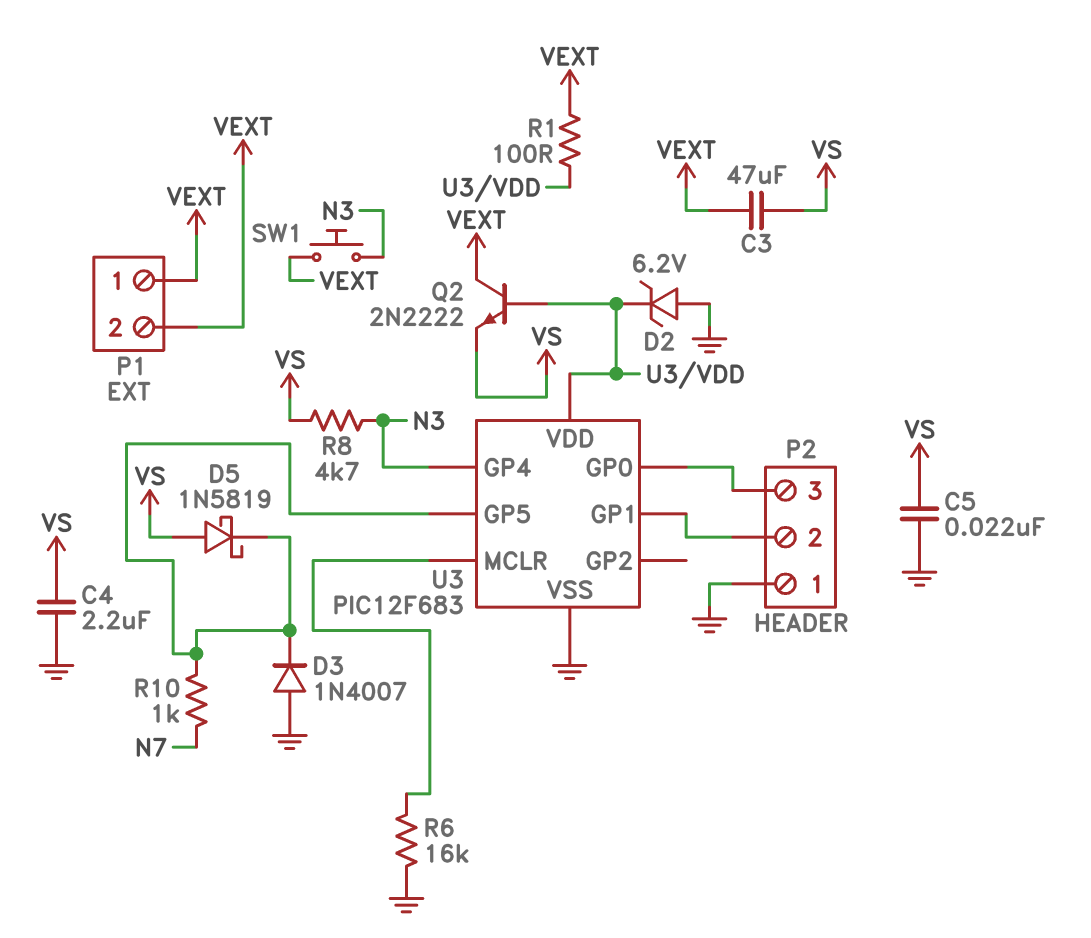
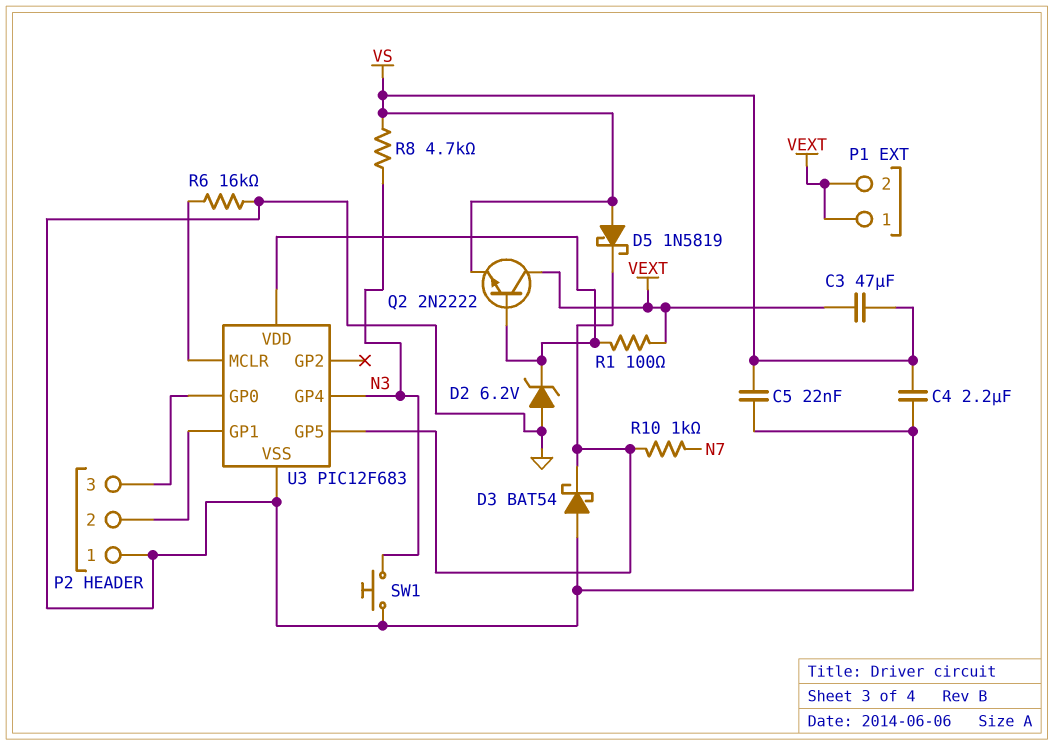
D3: diode 1N4007 (A GND, K U3/GP5) -> schottky BAT54 (A GND, K U3/GP5)
SW1: button (N3, VEXT) -> button (GND, N3)

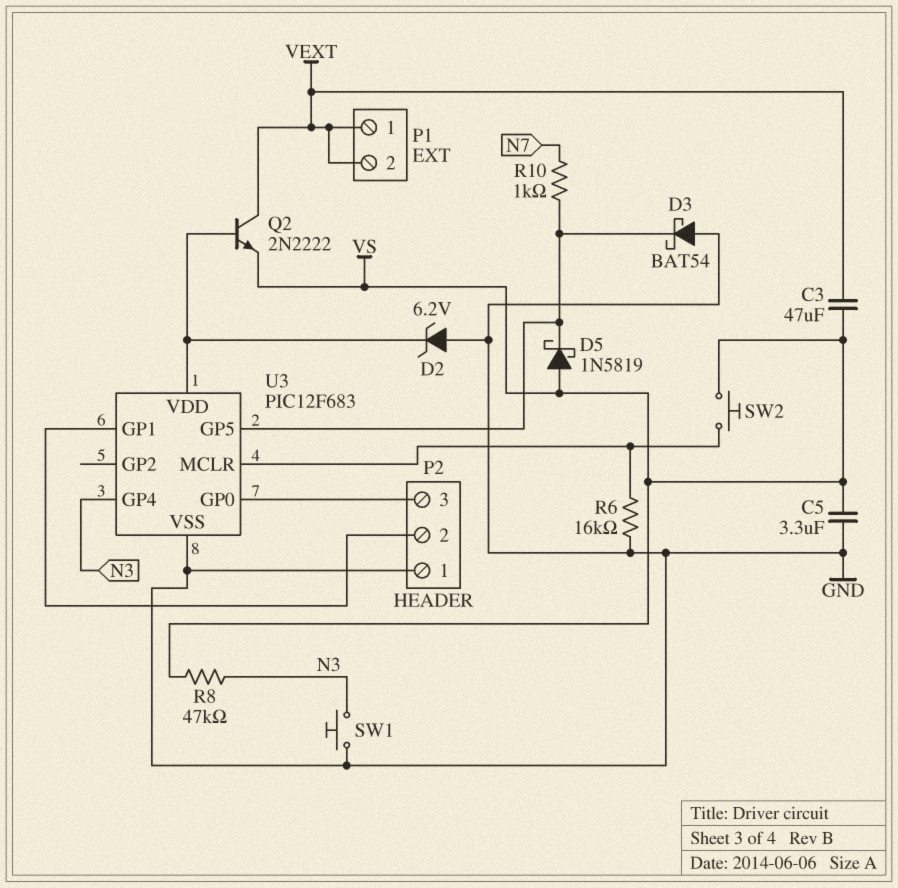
C4: 2.2uF (GND, VS) -> none
C5: 22nF (GND, VS) -> 3.3uF (GND, VS)
R1: 100 (U3/VDD, VEXT) -> none
R8: 4.7k (N3, VS) -> 47k (N3, VS)
SW2: none -> button (U3/MCLR, VS)

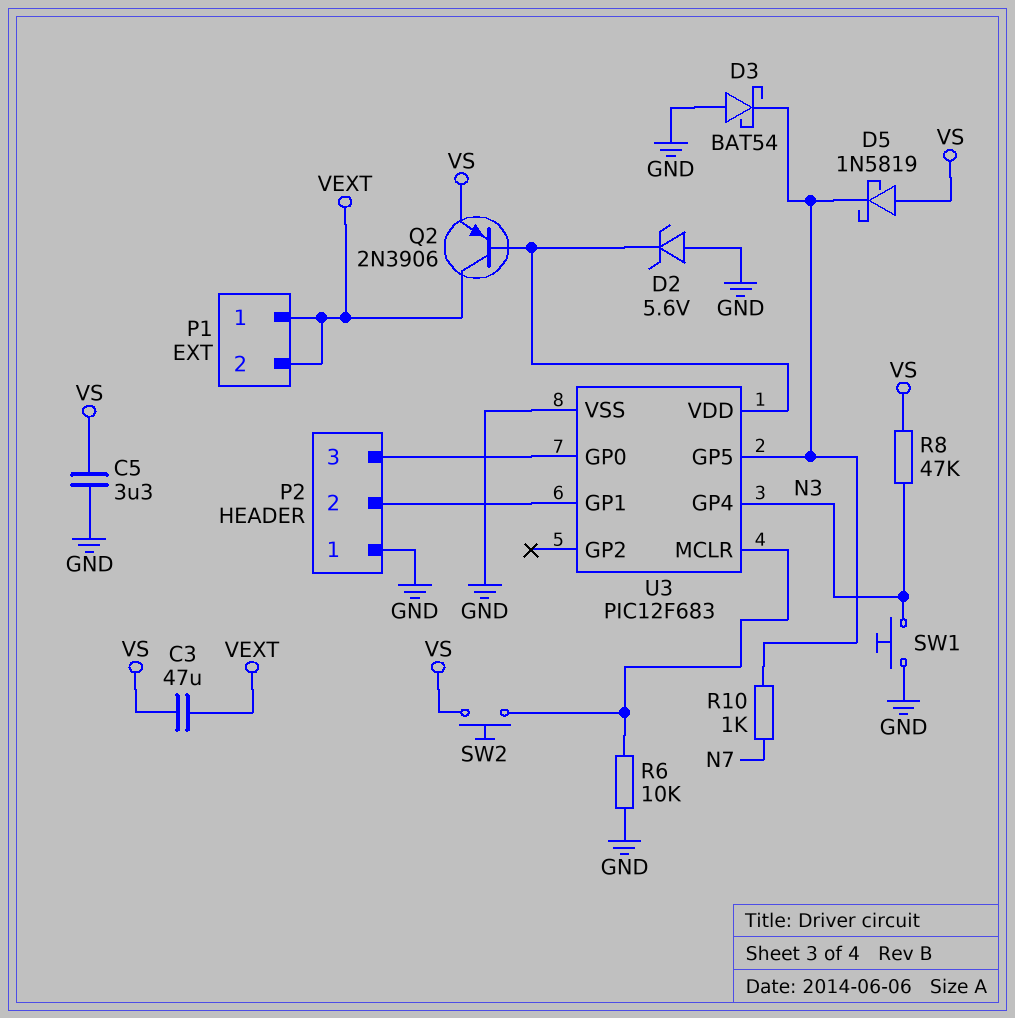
D2: zener 6.2V (A GND, K U3/VDD) -> zener 5.6V (A GND, K U3/VDD)
Q2: NPN 2N2222 (B U3/VDD, C VEXT, E VS) -> PNP 2N3906 (B U3/VDD, C VEXT, E VS)
R6: 16k (GND, U3/MCLR) -> 10k (GND, U3/MCLR)

